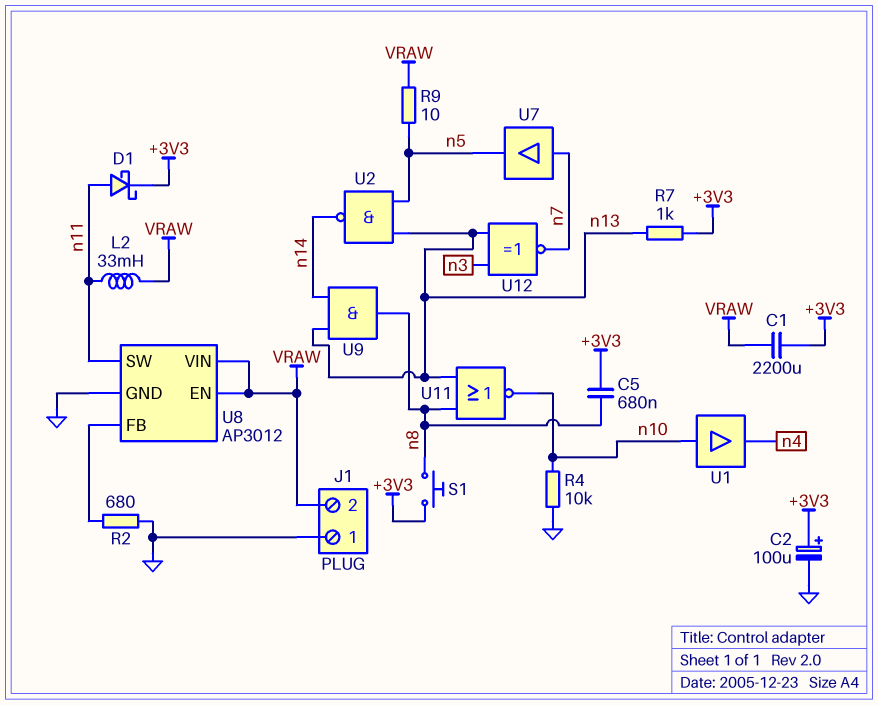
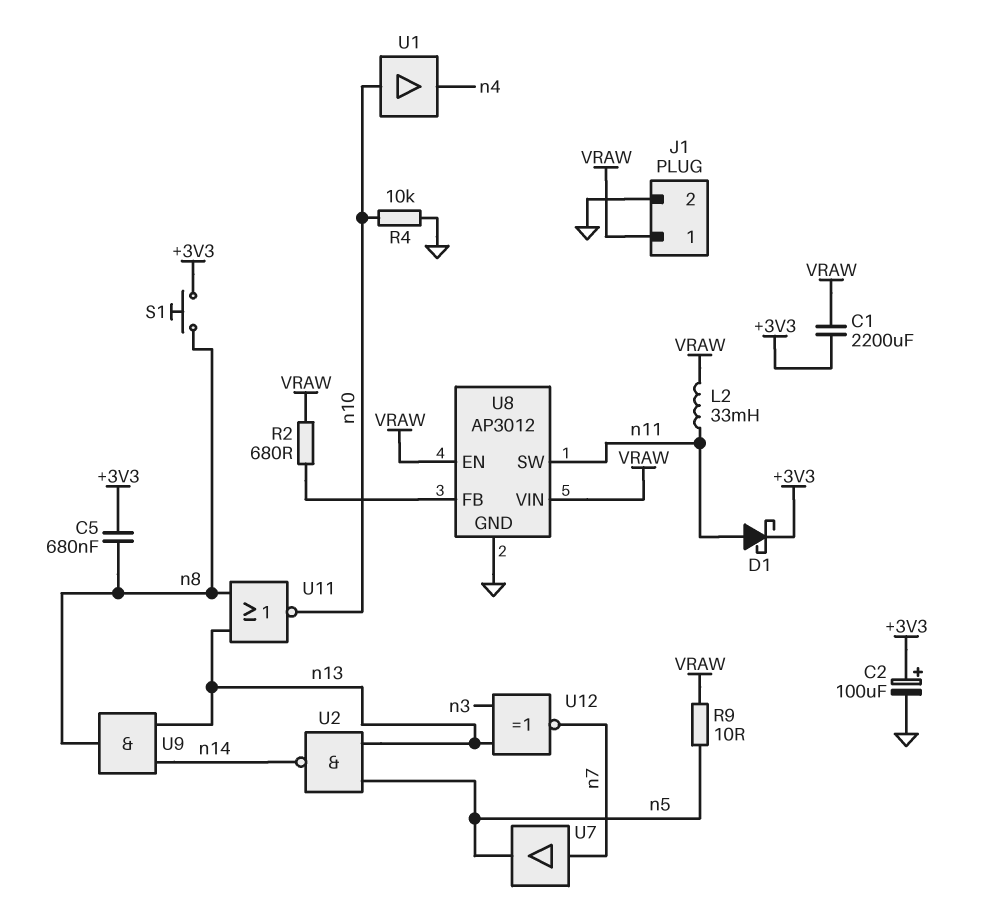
J1 pin 1: GND -> VRAW
J1 pin 2: VRAW -> GND
R2: 680 (GND, U8/FB) -> 680 (U8/FB, VRAW)
R7: 1k (+3V3, n13) -> none

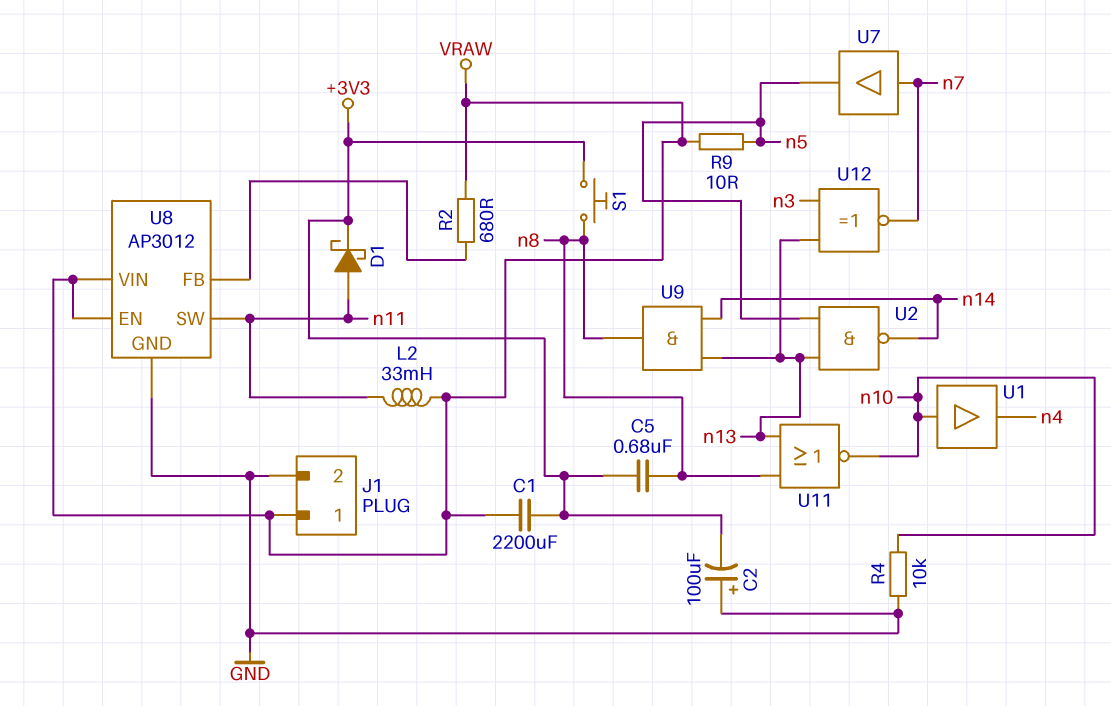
C2: 100uF (plus +3V3, minus GND) -> 100uF (plus GND, minus +3V3)

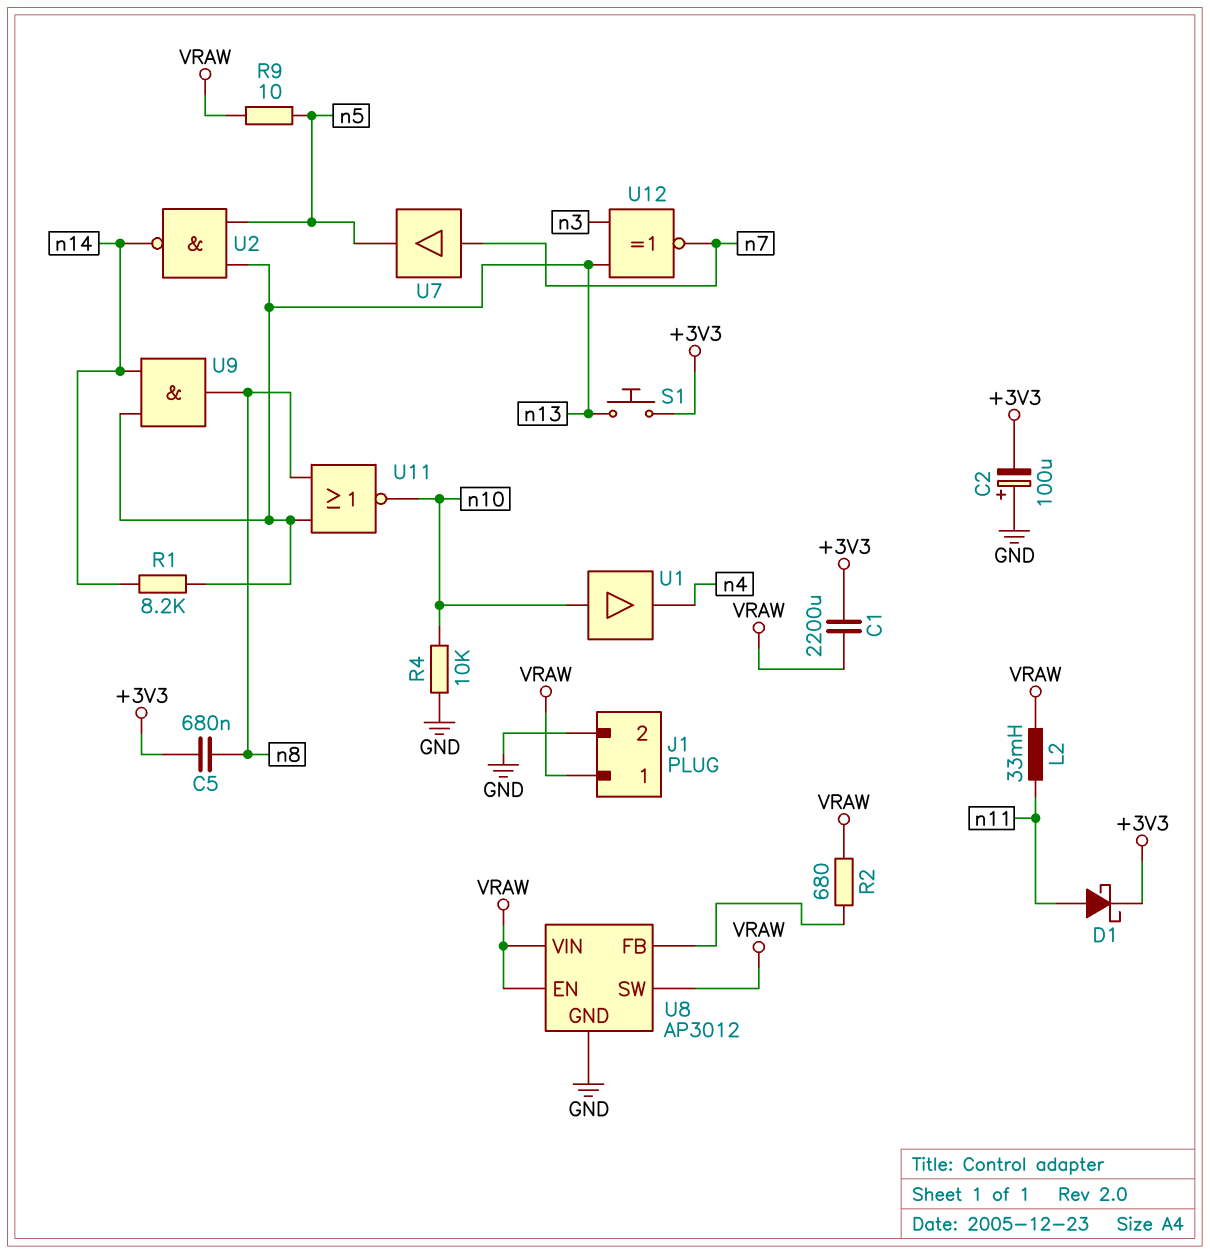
R1: none -> 8.2k (n13, n14)
S1: button (+3V3, n8) -> button (+3V3, n13)
U8 pin SW: n11 -> VRAW

